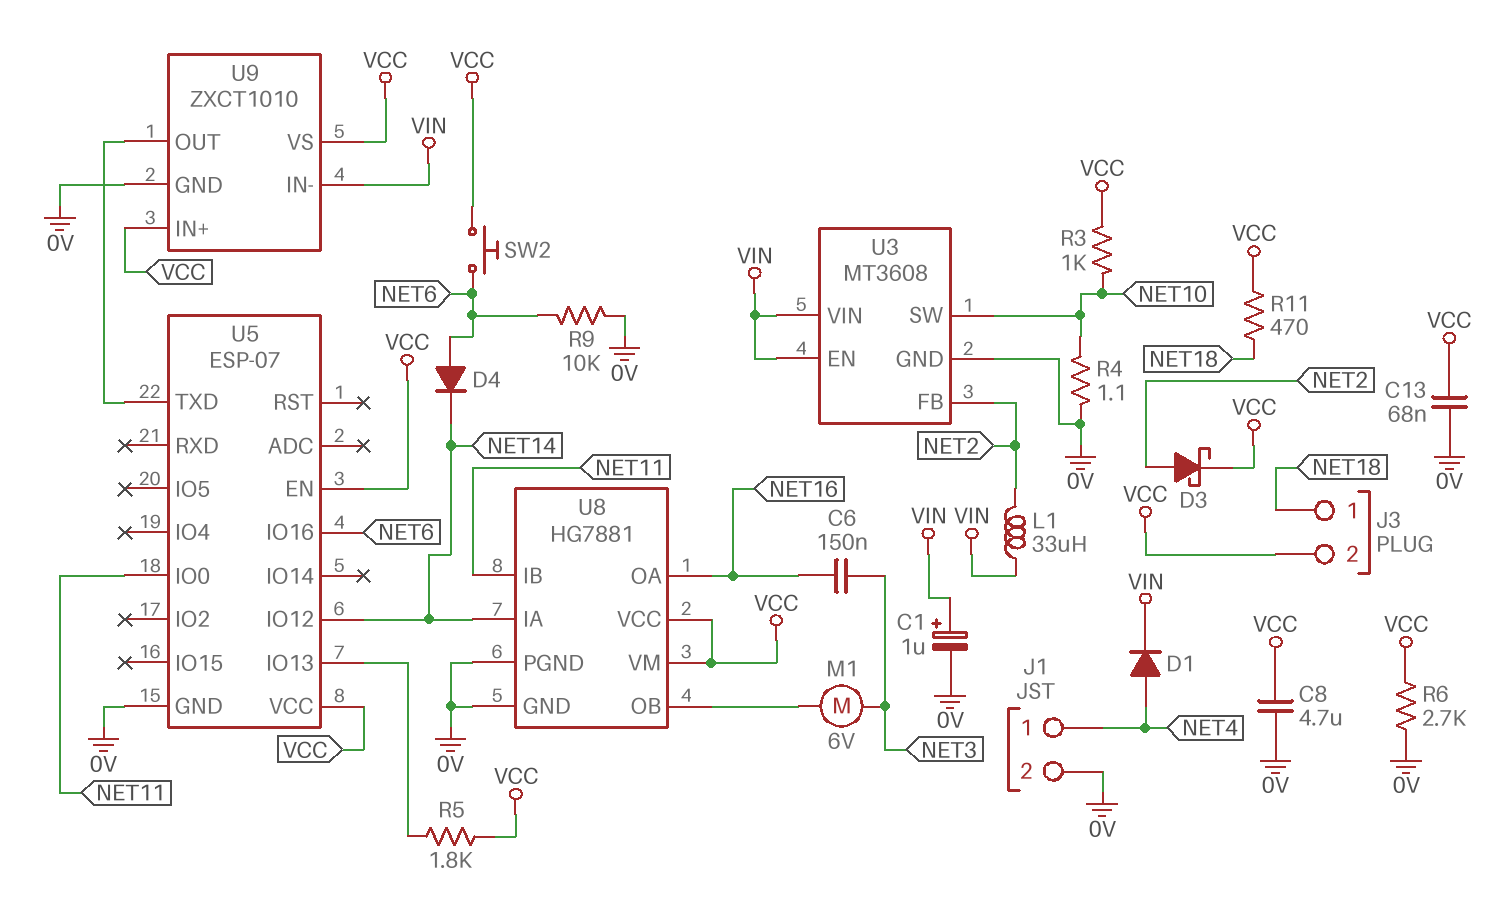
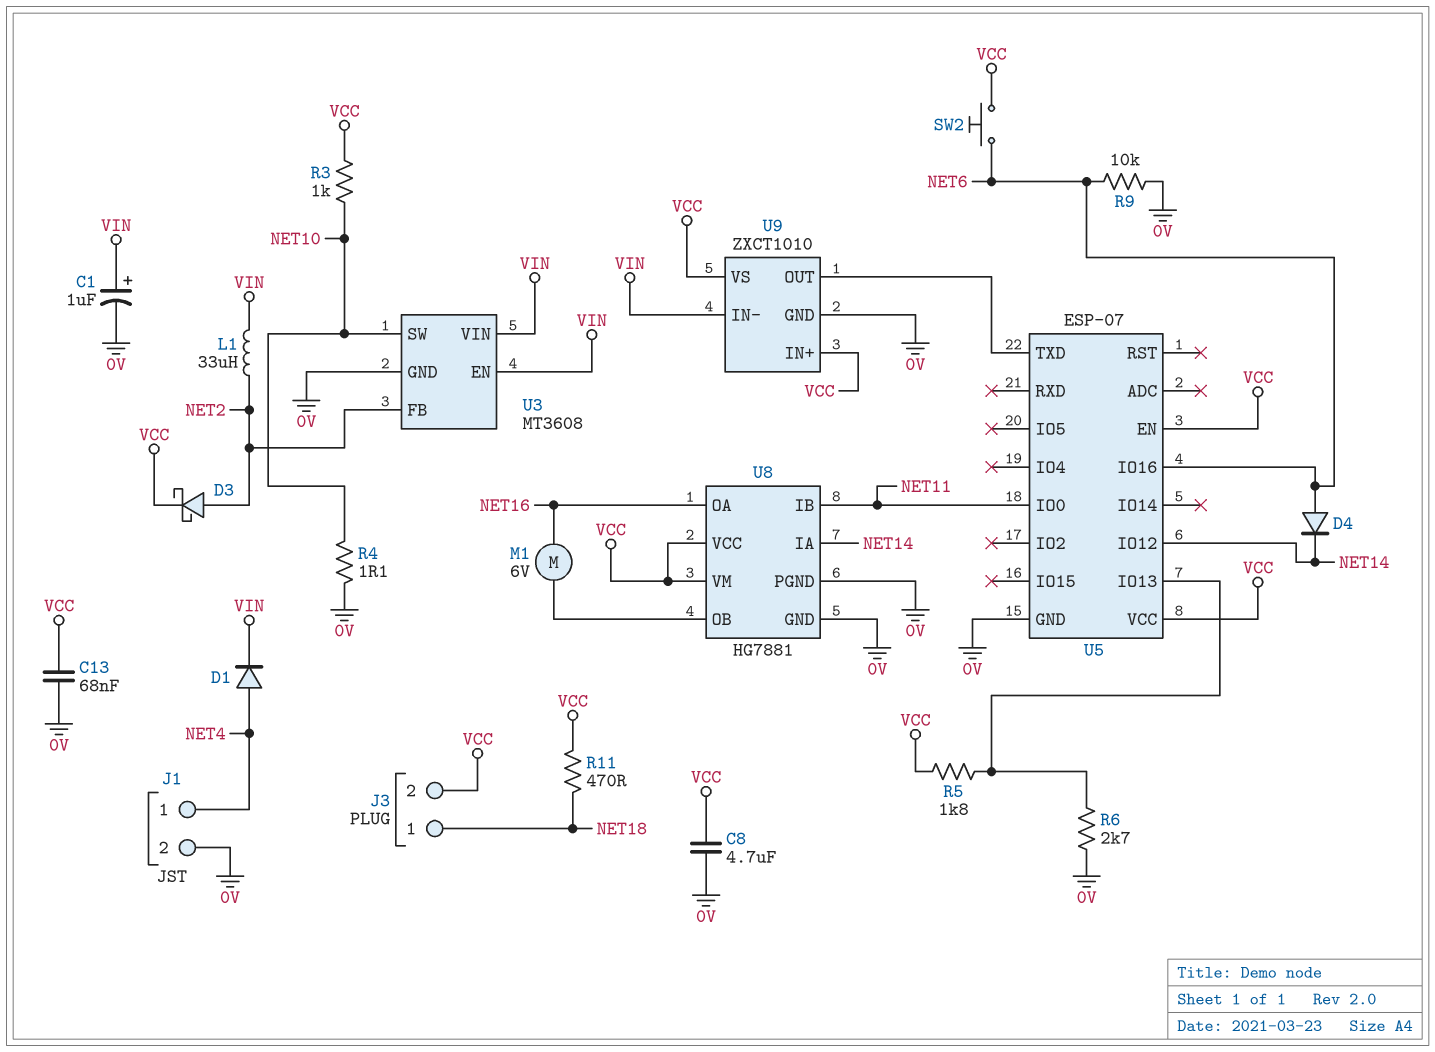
C6: 150nF (NET3, NET16) -> none
M1: motor 6V (NET3, U8/OB) -> motor 6V (NET16, U8/OB)
R6: 2.7k (0V, VCC) -> 2.7k (0V, U5/IO13)

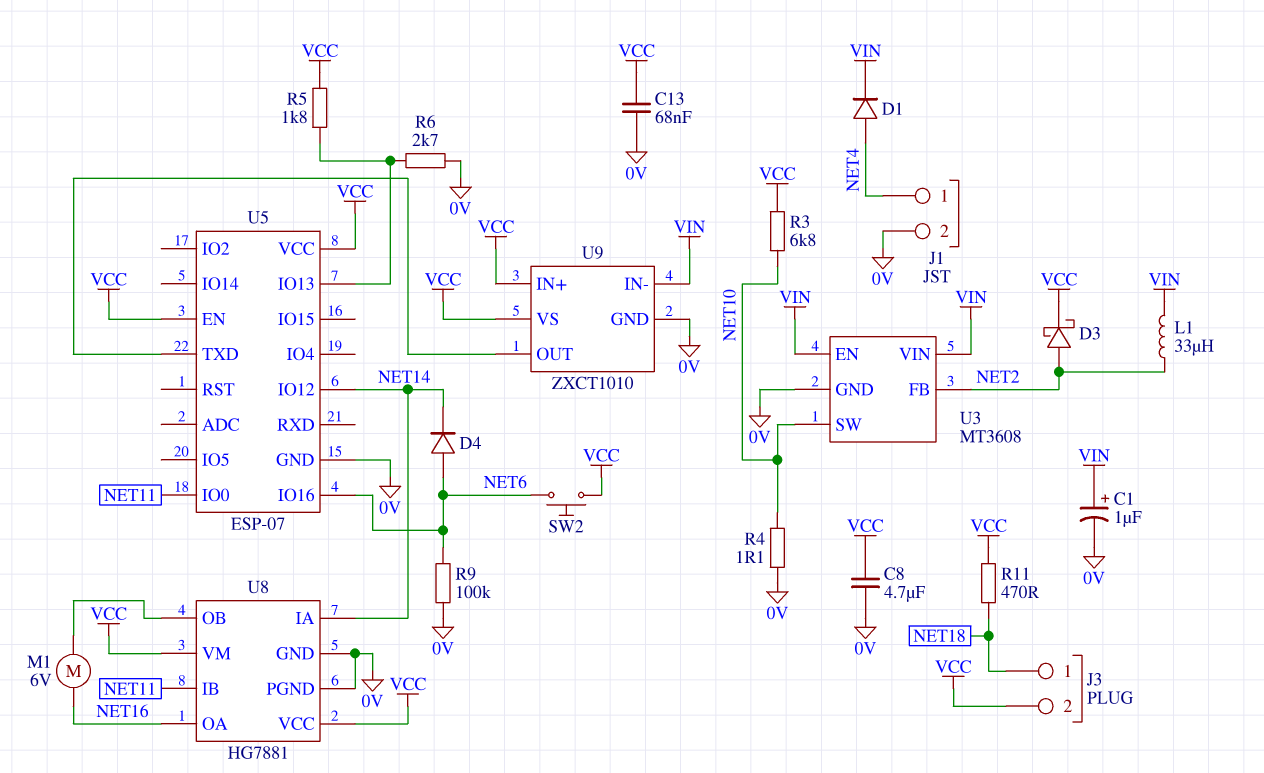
R3: 1k (NET10, VCC) -> 6.8k (NET10, VCC)
R9: 10k (0V, NET6) -> 100k (0V, NET6)

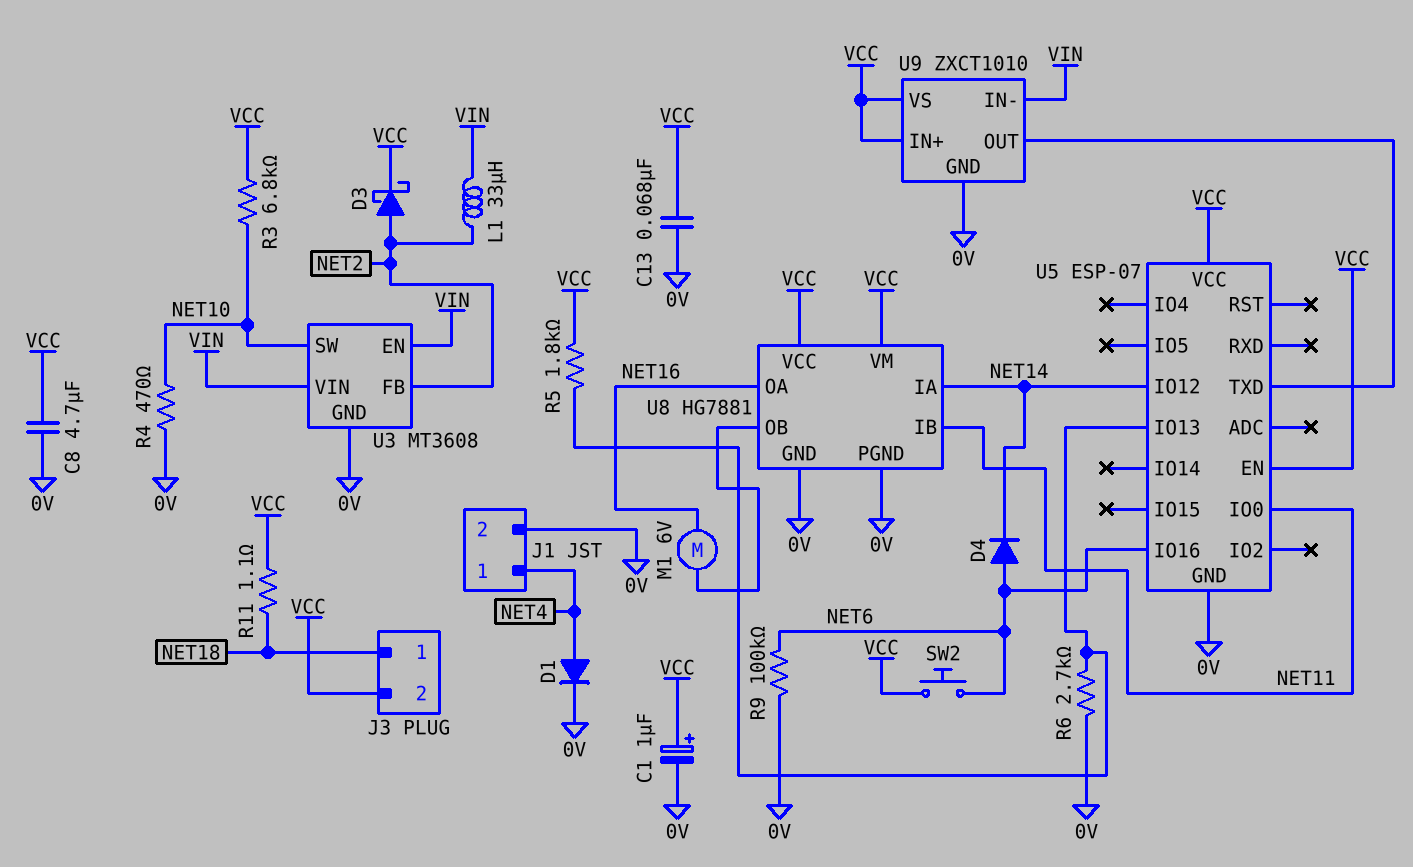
C1: 1uF (plus VIN, minus 0V) -> 1uF (plus VCC, minus 0V)
D1: diode (A NET4, K VIN) -> diode (A NET4, K 0V)
R4: 1.1 (0V, NET10) -> 470 (0V, NET10)
R11: 470 (NET18, VCC) -> 1.1 (NET18, VCC)

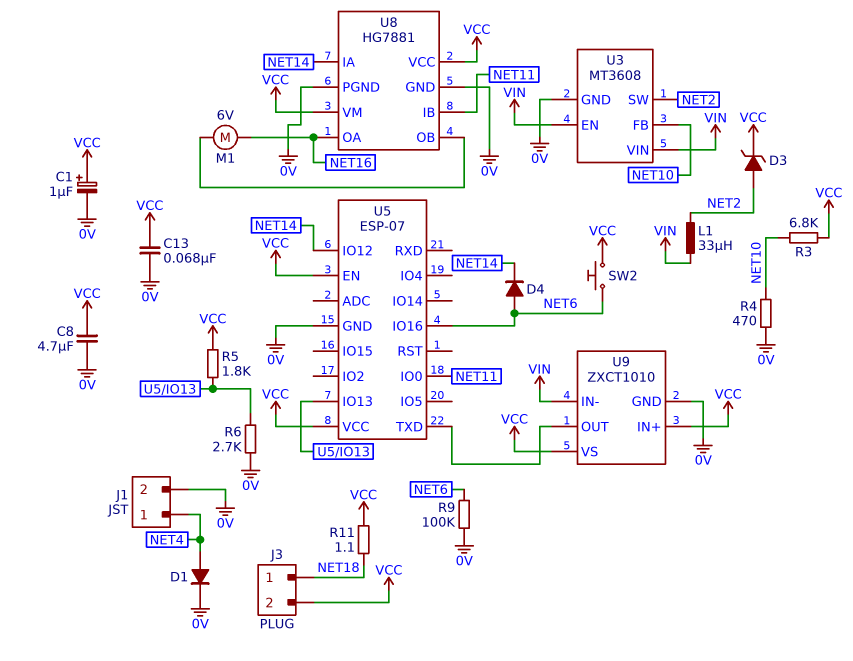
D3: schottky (A NET2, K VCC) -> zener (A NET2, K VCC)
U3 pin FB: NET2 -> NET10
U3 pin SW: NET10 -> NET2

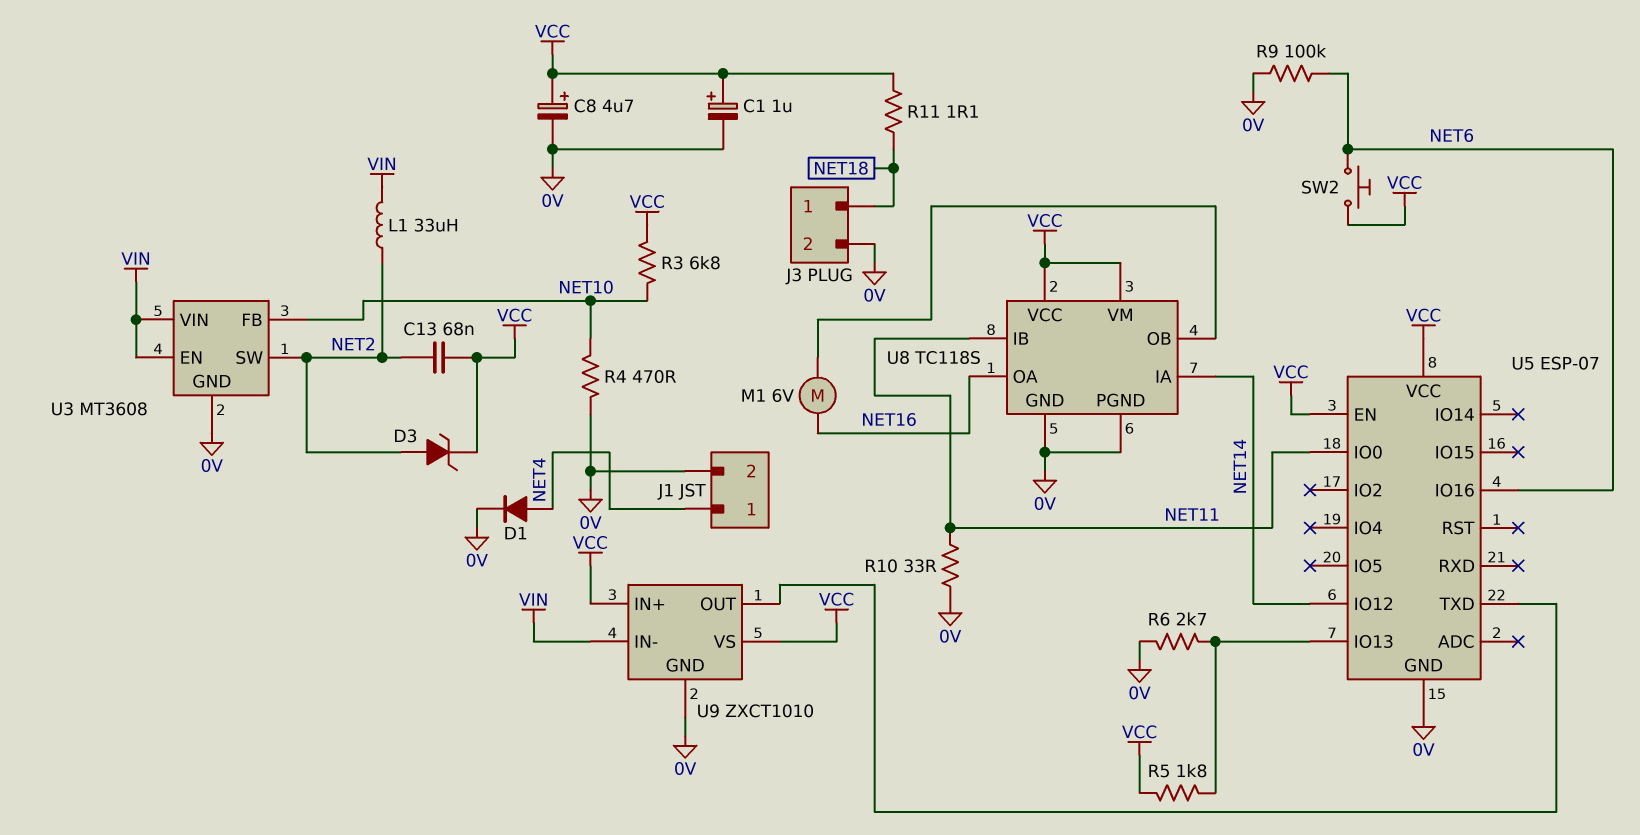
C8: 4.7uF (0V, VCC) -> 4.7uF (plus VCC, minus 0V)
C13: 68nF (0V, VCC) -> 68nF (NET2, VCC)
D4: diode (A NET6, K NET14) -> none
J3 pin 2: VCC -> 0V
R10: none -> 33 (0V, NET11)
U8: HG7881 -> TC118S

